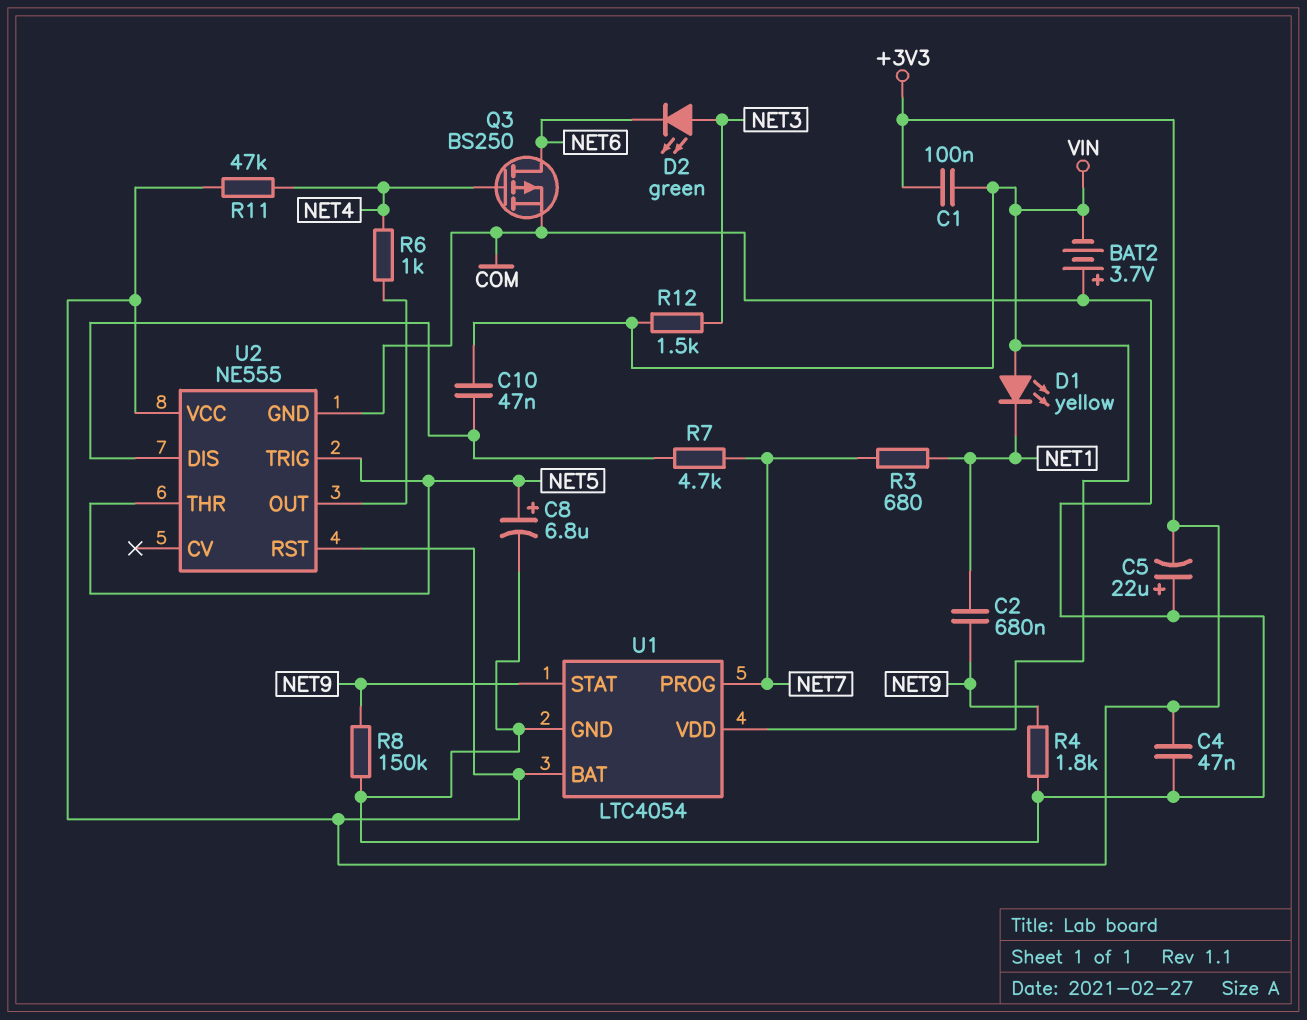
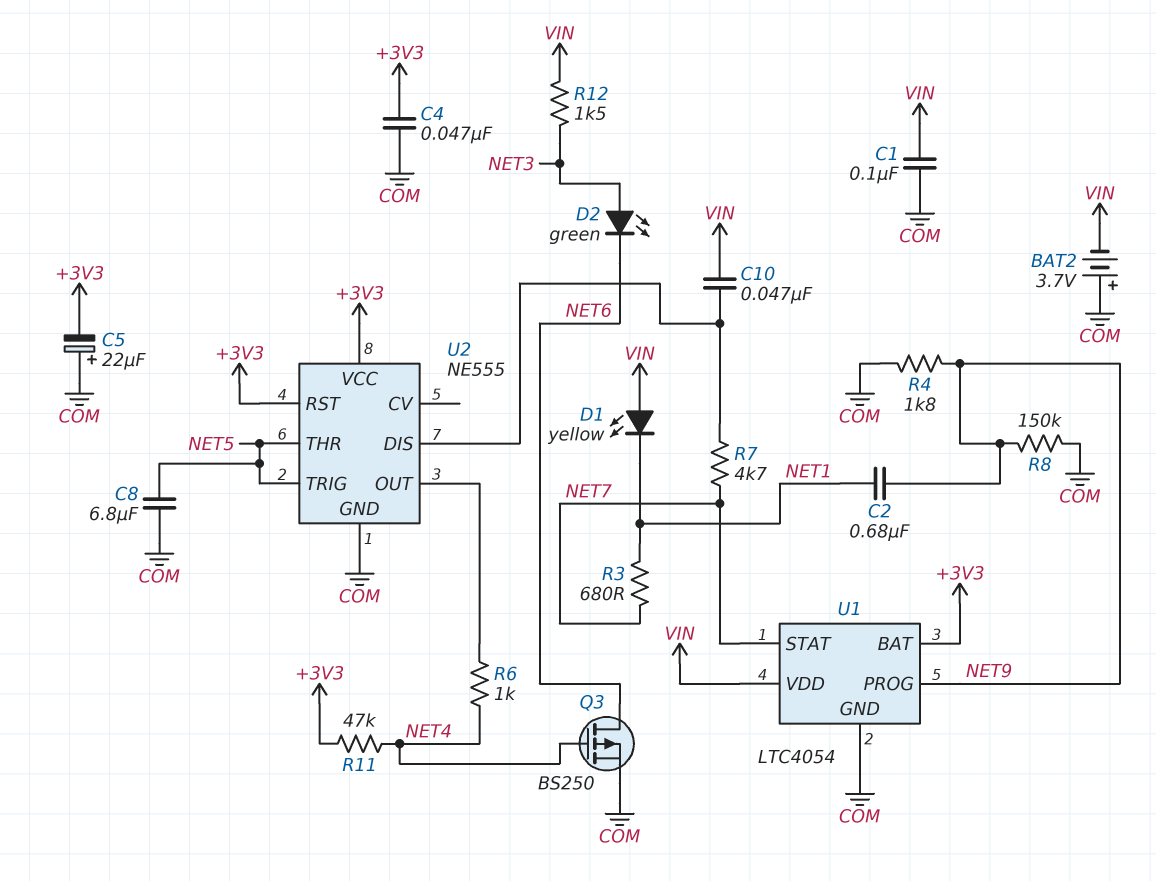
C1: 100nF (+3V3, VIN) -> 100nF (COM, VIN)
C8: 6.8uF (plus NET5, minus COM) -> 6.8uF (COM, NET5)
U1 pin PROG: NET7 -> NET9
U1 pin STAT: NET9 -> NET7

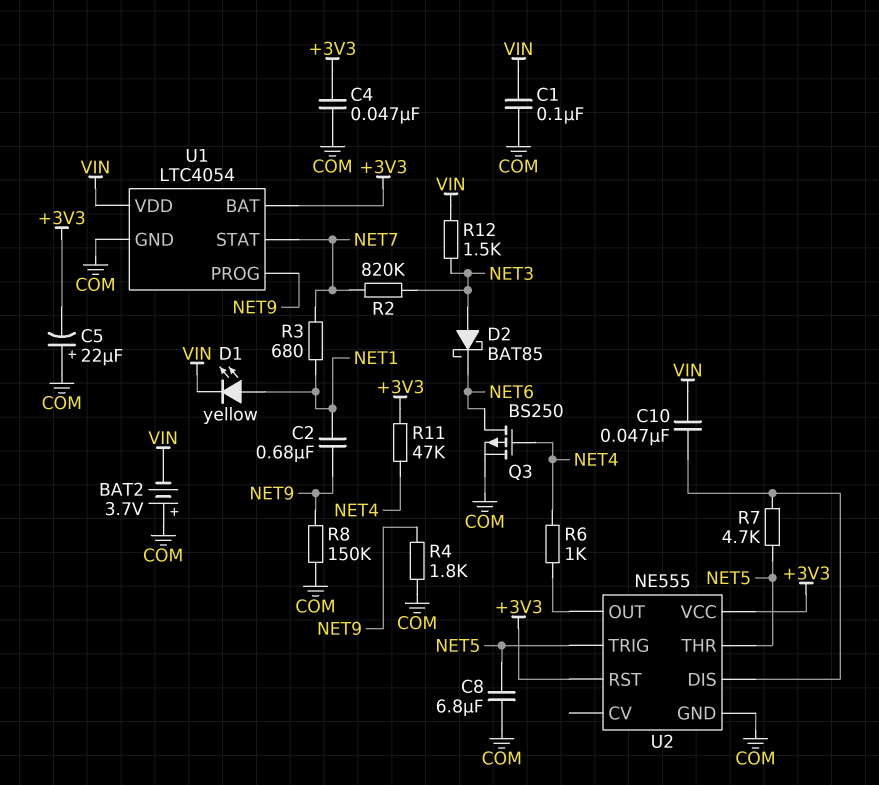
D1: LED yellow (A VIN, K NET1) -> LED yellow (A NET1, K VIN)
D2: LED green (A NET3, K NET6) -> schottky BAT85 (A NET3, K NET6)
R2: none -> 820k (NET3, NET7)
R7: 4.7k (NET7, U2/DIS) -> 4.7k (NET5, U2/DIS)

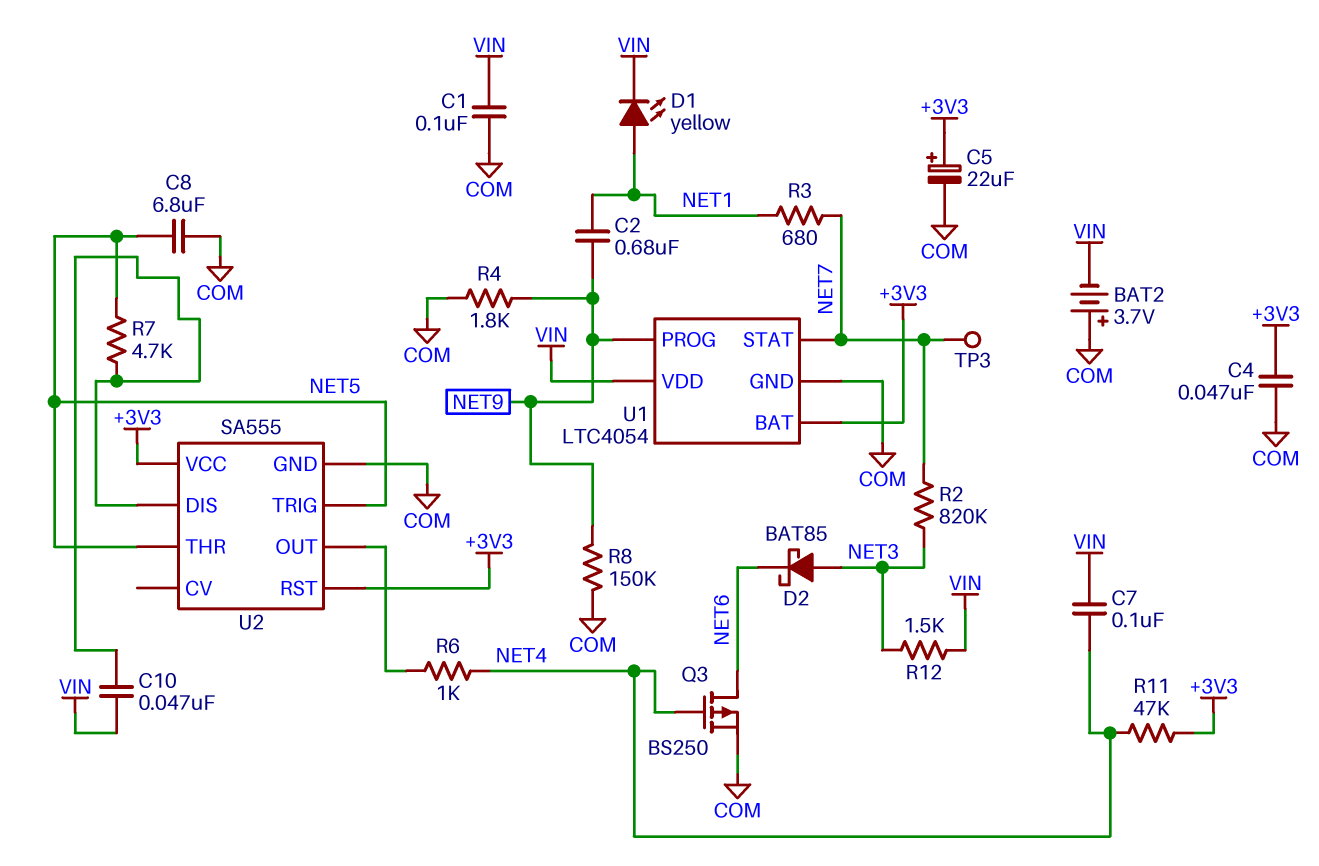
C5: 22uF (plus COM, minus +3V3) -> 22uF (plus +3V3, minus COM)
C7: none -> 100nF (NET4, VIN)
TP3: none -> test point (NET7)
U2: NE555 -> SA555

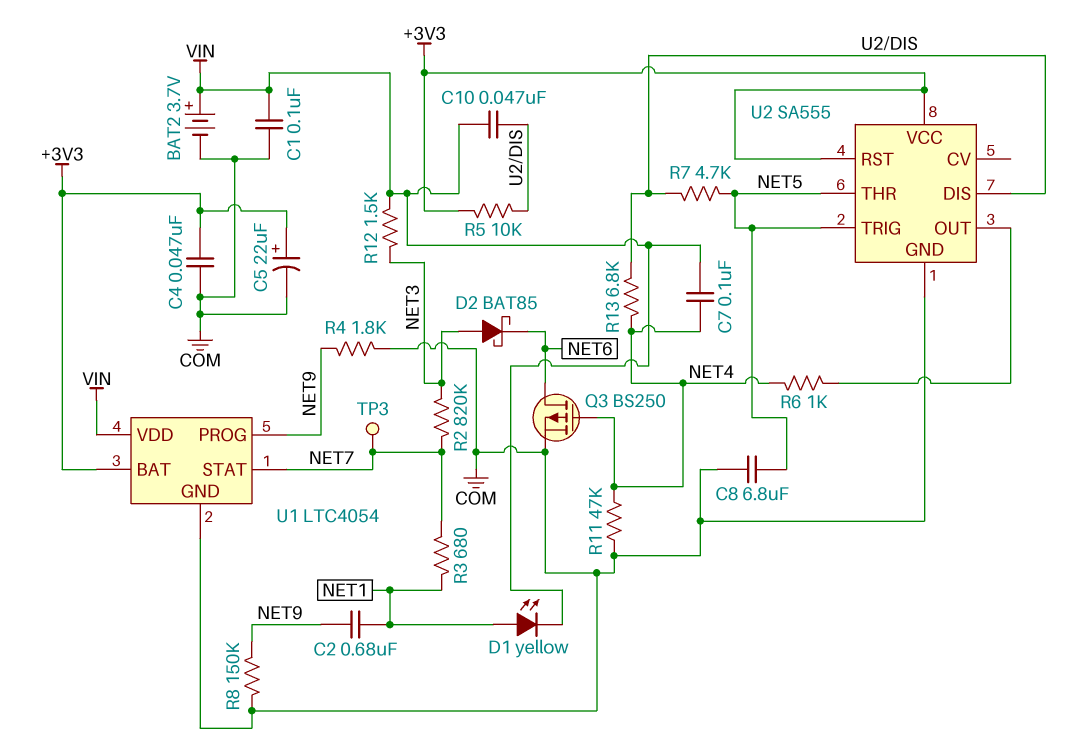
BAT2: 3.7V (plus COM, minus VIN) -> 3.7V (plus VIN, minus COM)
R5: none -> 10k (+3V3, U2/DIS)
R11: 47k (+3V3, NET4) -> 47k (COM, NET4)
R13: none -> 6.8k (NET4, U2/DIS)

